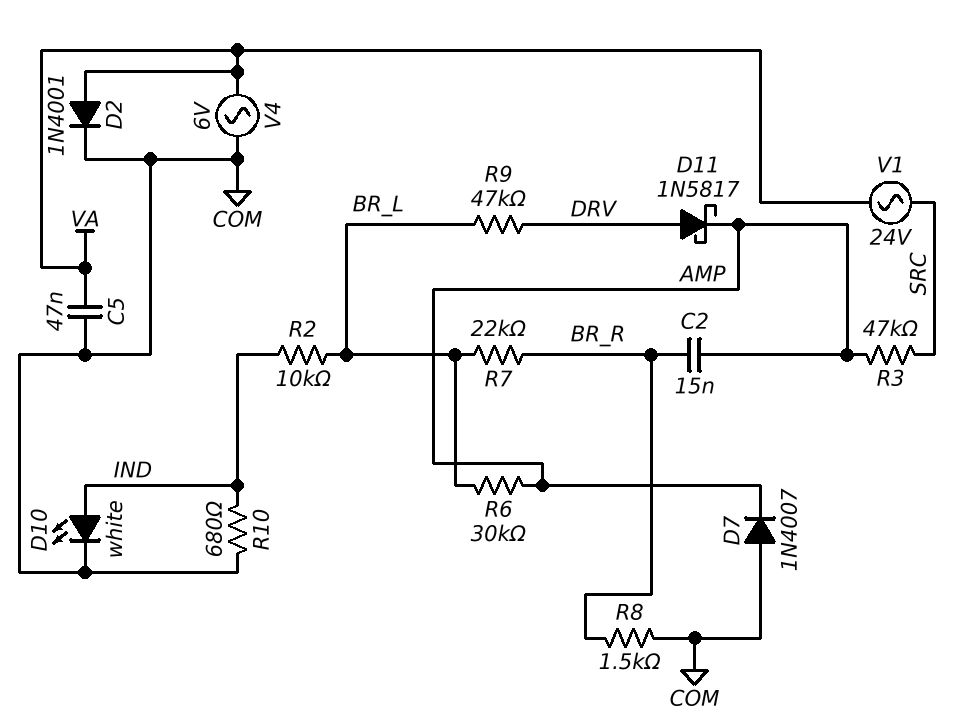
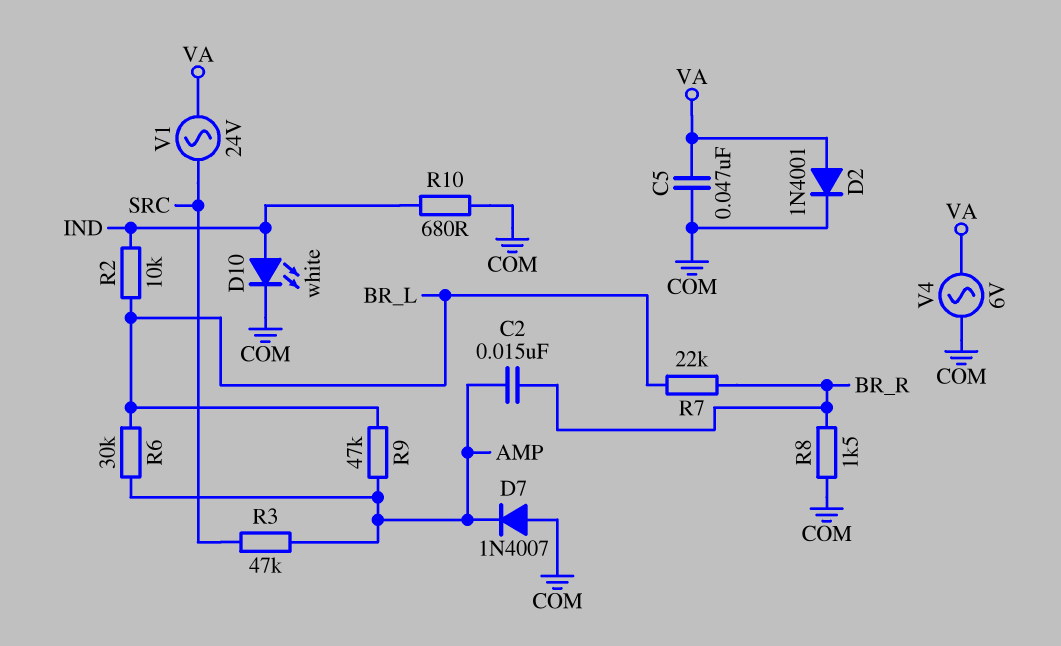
D11: schottky 1N5817 (A DRV, K AMP) -> none
R9: 47k (BR_L, DRV) -> 47k (AMP, BR_L)

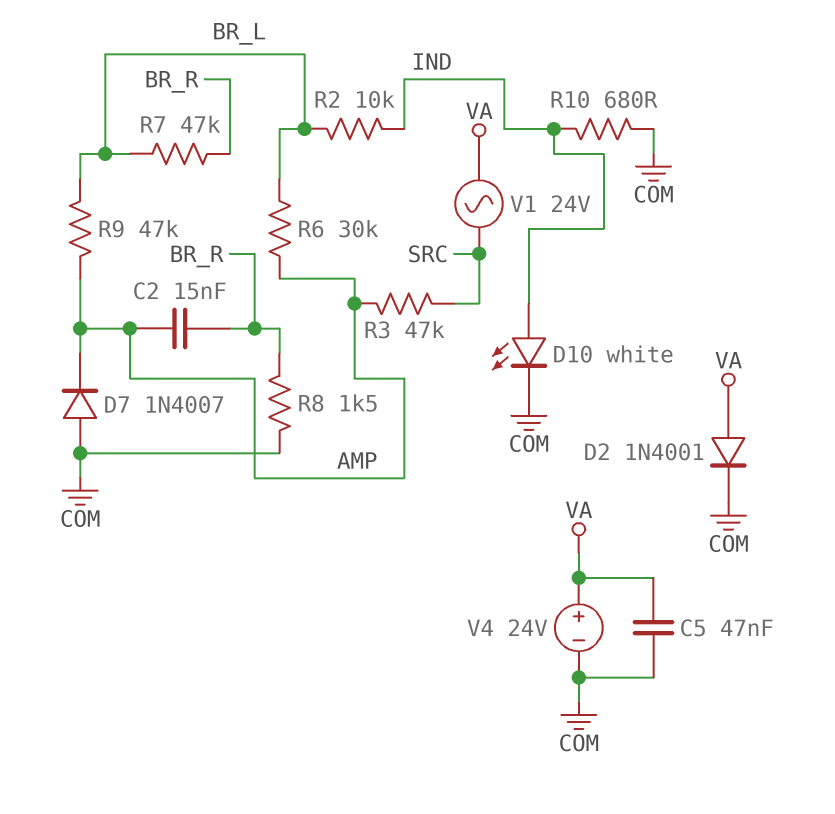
R7: 22k (BR_L, BR_R) -> 47k (BR_L, BR_R)
V4: AC 6V (COM, VA) -> 24V (plus VA, minus COM)

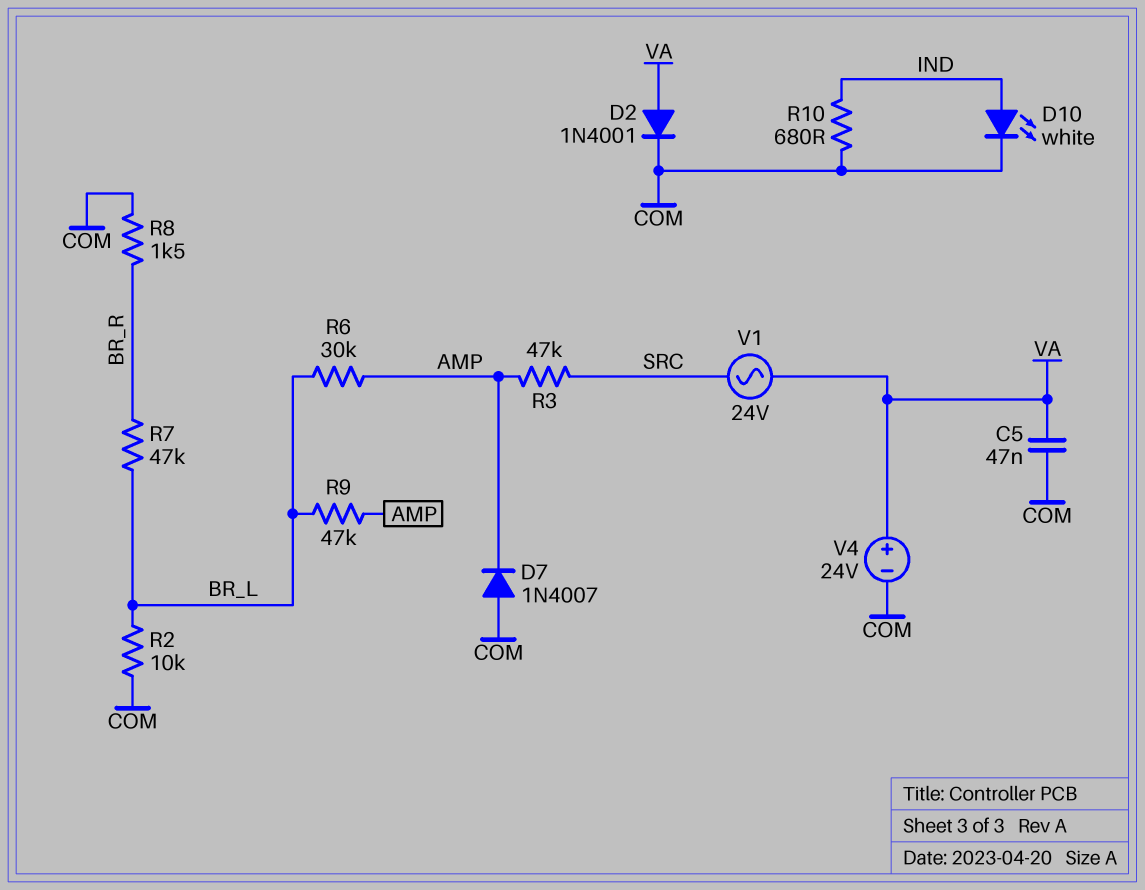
C2: 15nF (AMP, BR_R) -> none
R2: 10k (BR_L, IND) -> 10k (BR_L, COM)

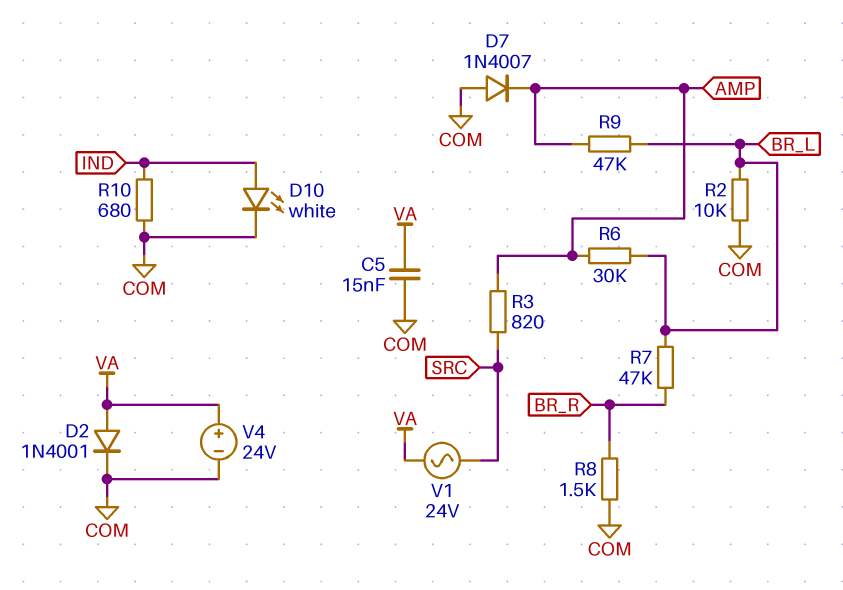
C5: 47nF (COM, VA) -> 15nF (COM, VA)
R3: 47k (AMP, SRC) -> 820 (AMP, SRC)

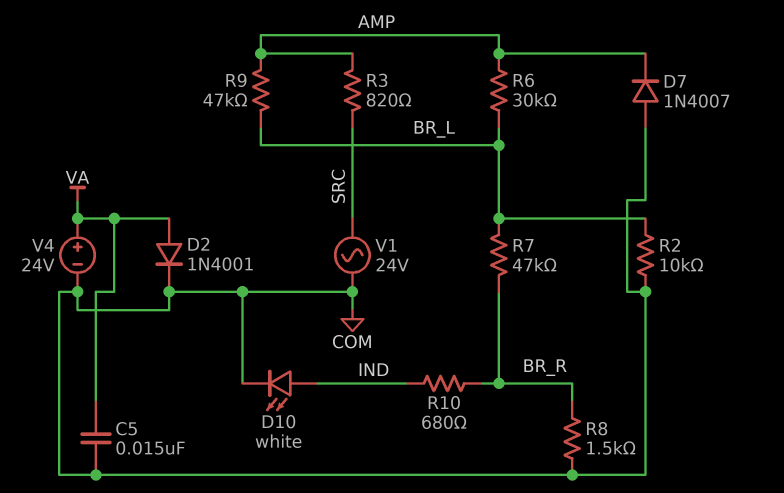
R10: 680 (COM, IND) -> 680 (BR_R, IND)
V1: AC 24V (SRC, VA) -> AC 24V (COM, SRC)

